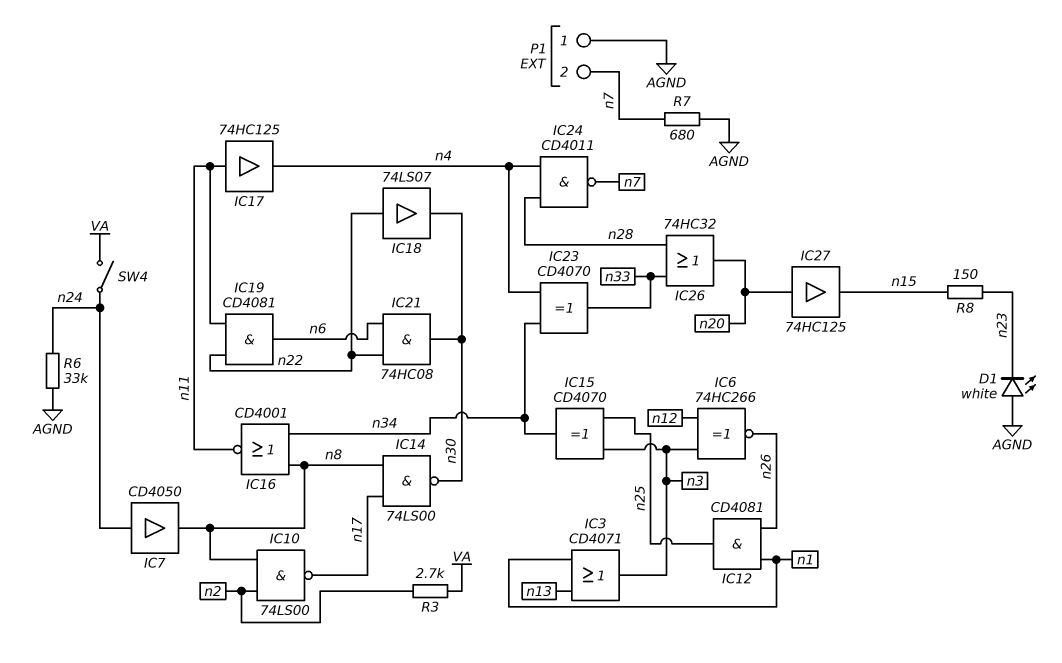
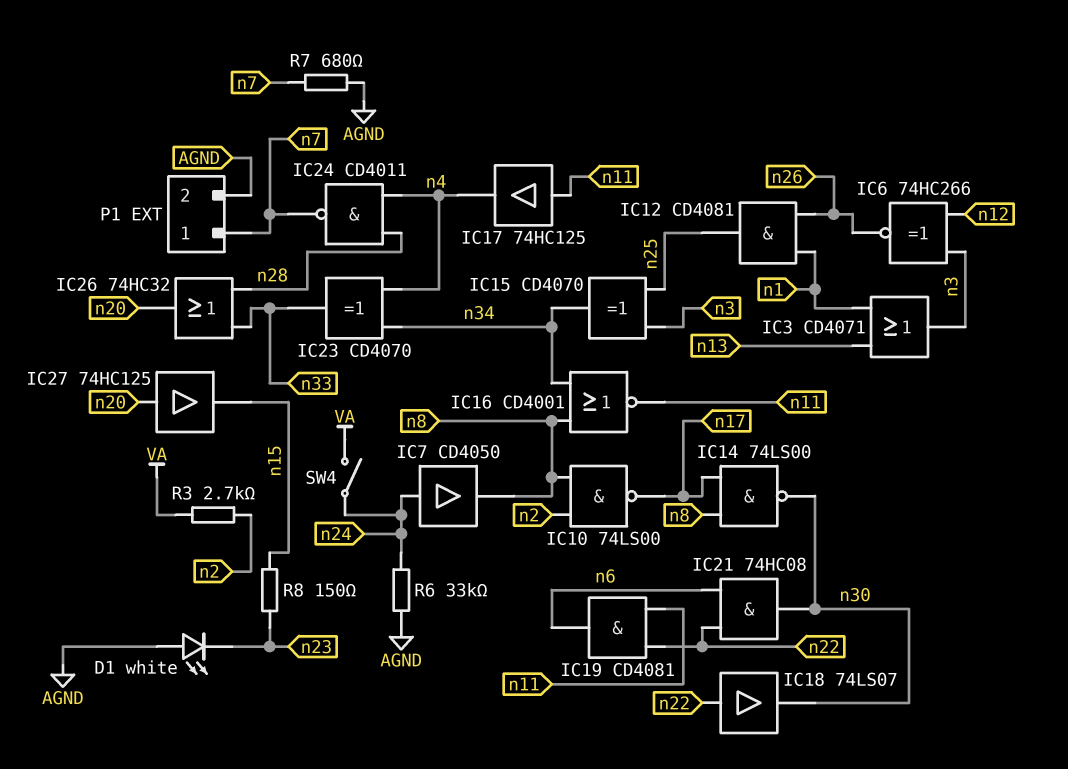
P1 pin 1: AGND -> n7
P1 pin 2: n7 -> AGND

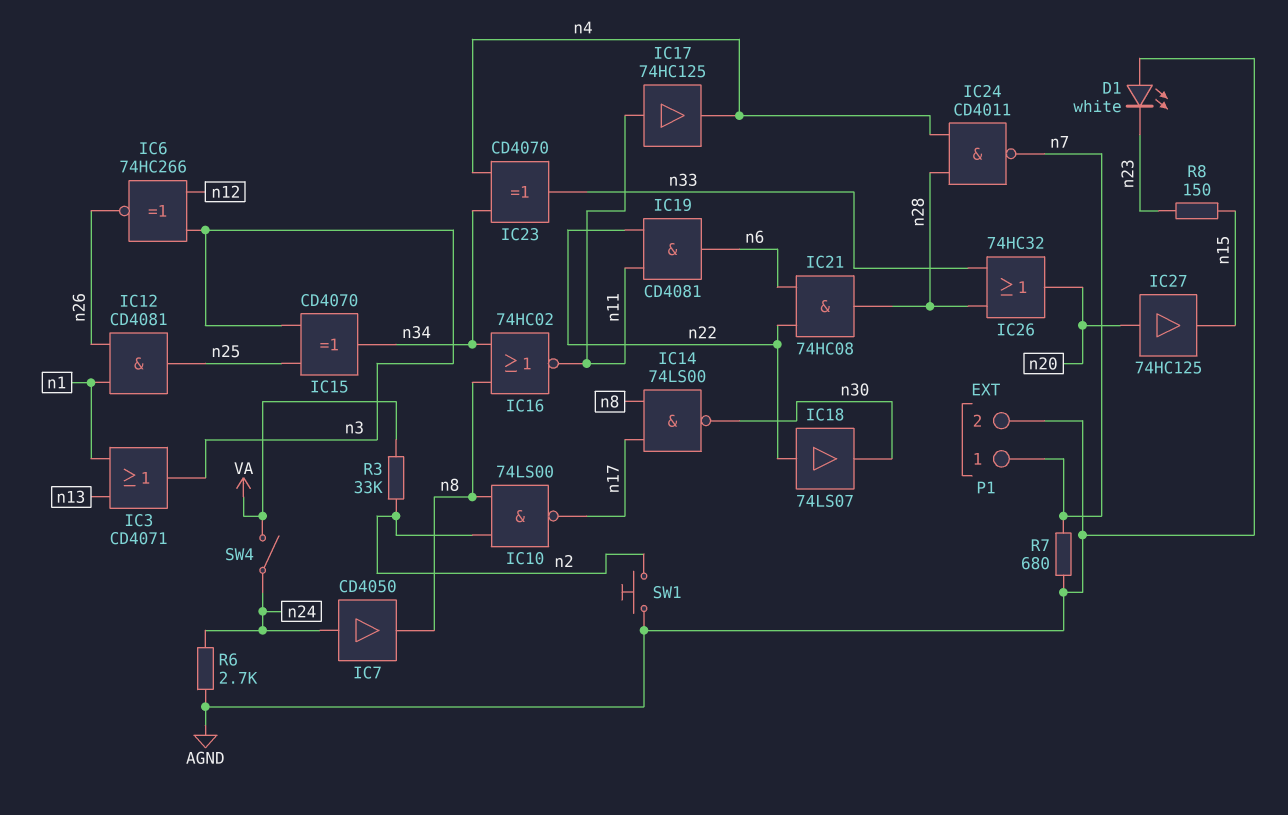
IC16: NOR CD4001 (in n8, in n34, out n11) -> NOR 74HC02 (in n8, in n34, out n11)
IC21: AND 74HC08 (in n6, in n22, out n30) -> AND 74HC08 (in n6, in n22, out n28)
R3: 2.7k (VA, n2) -> 33k (VA, n2)
R6: 33k (AGND, n24) -> 2.7k (AGND, n24)
SW1: none -> button (AGND, n2)

